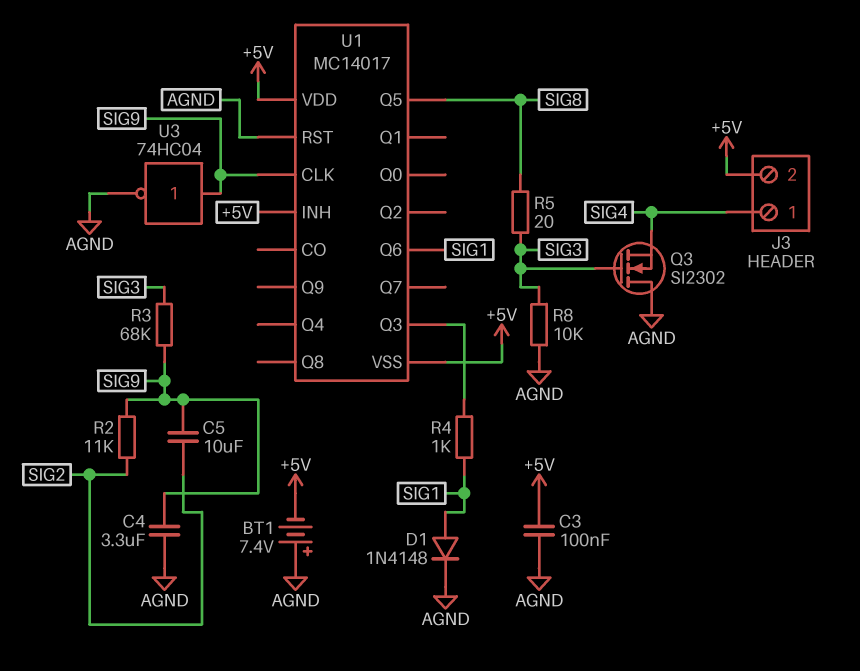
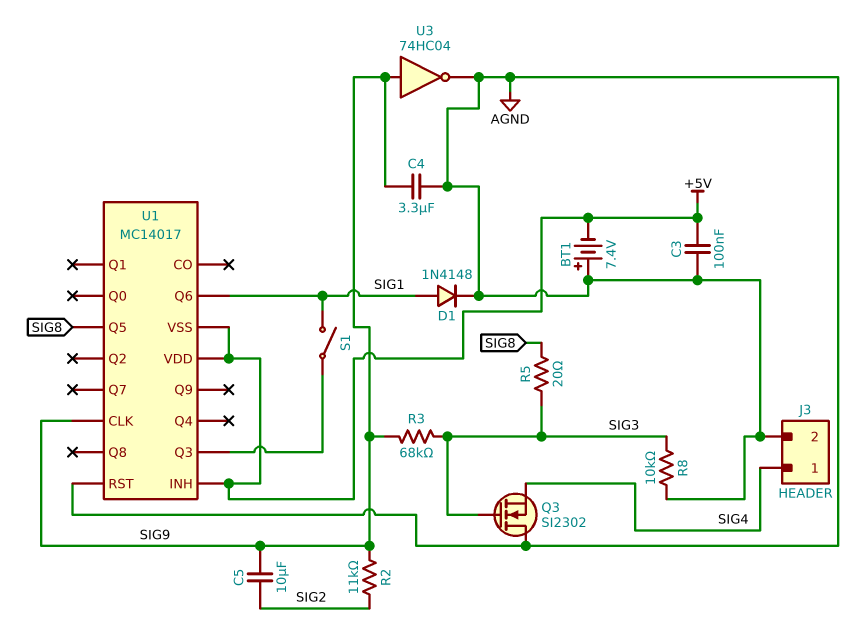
J3 pin 2: +5V -> AGND
R4: 1k (SIG1, U1/Q3) -> none
S1: none -> switch (SIG1, U1/Q3)

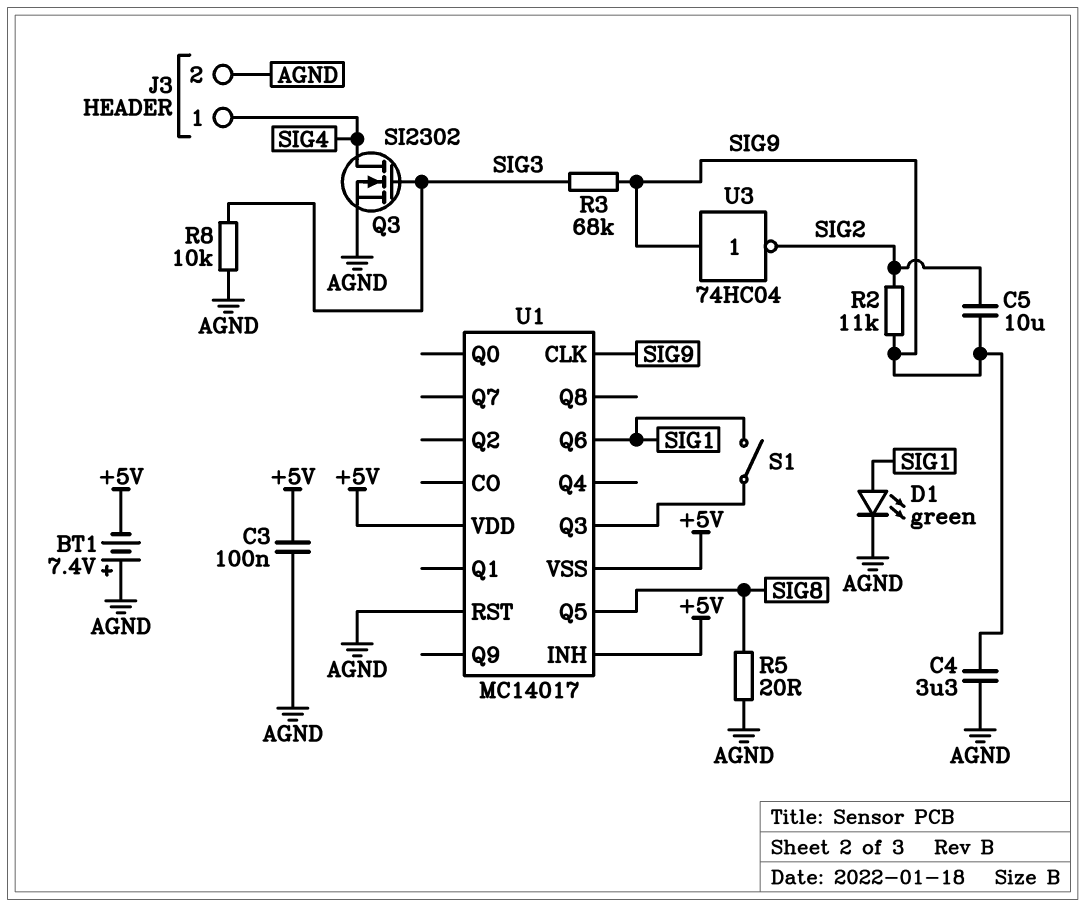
D1: diode 1N4148 (A SIG1, K AGND) -> LED green (A SIG1, K AGND)
Q3: NMOS SI2302 (G SIG3, D AGND, S SIG4) -> NMOS SI2302 (G SIG3, D SIG4, S AGND)
R5: 20 (SIG3, SIG8) -> 20 (AGND, SIG8)
U3: NOT 74HC04 (in SIG9, out AGND) -> NOT 74HC04 (in SIG9, out SIG2)

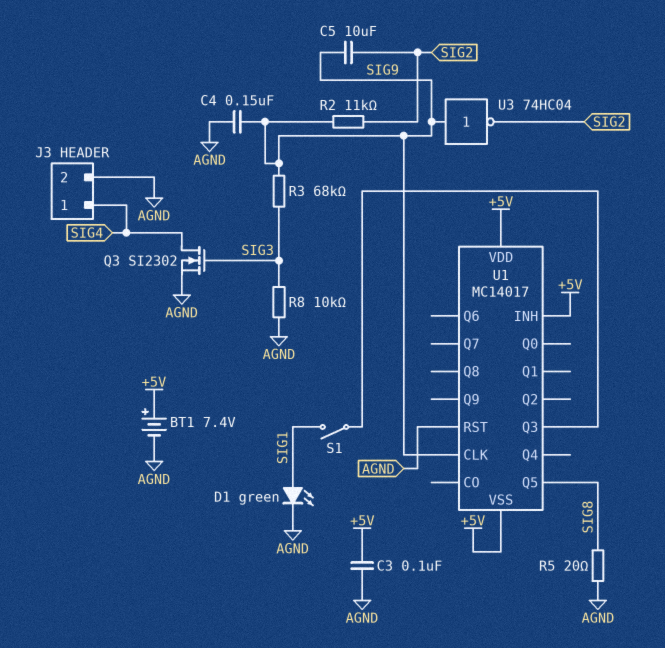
BT1: 7.4V (plus AGND, minus +5V) -> 7.4V (plus +5V, minus AGND)
C4: 3.3uF (AGND, SIG9) -> 150nF (AGND, SIG9)
U1 pin Q6: SIG1 -> none

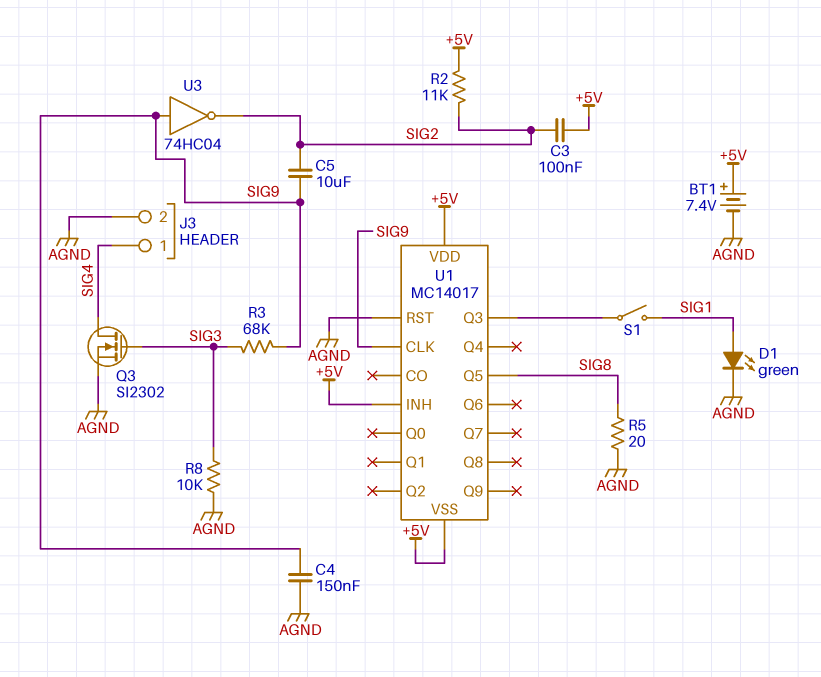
C3: 100nF (+5V, AGND) -> 100nF (+5V, SIG2)
R2: 11k (SIG2, SIG9) -> 11k (+5V, SIG2)

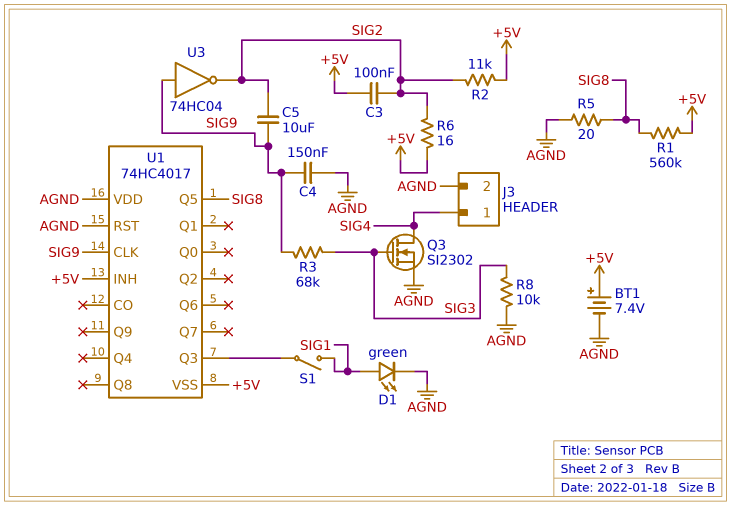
R1: none -> 560k (+5V, SIG8)
R6: none -> 16 (+5V, SIG2)
U1: MC14017 -> 74HC4017
U1 pin VDD: +5V -> AGND

